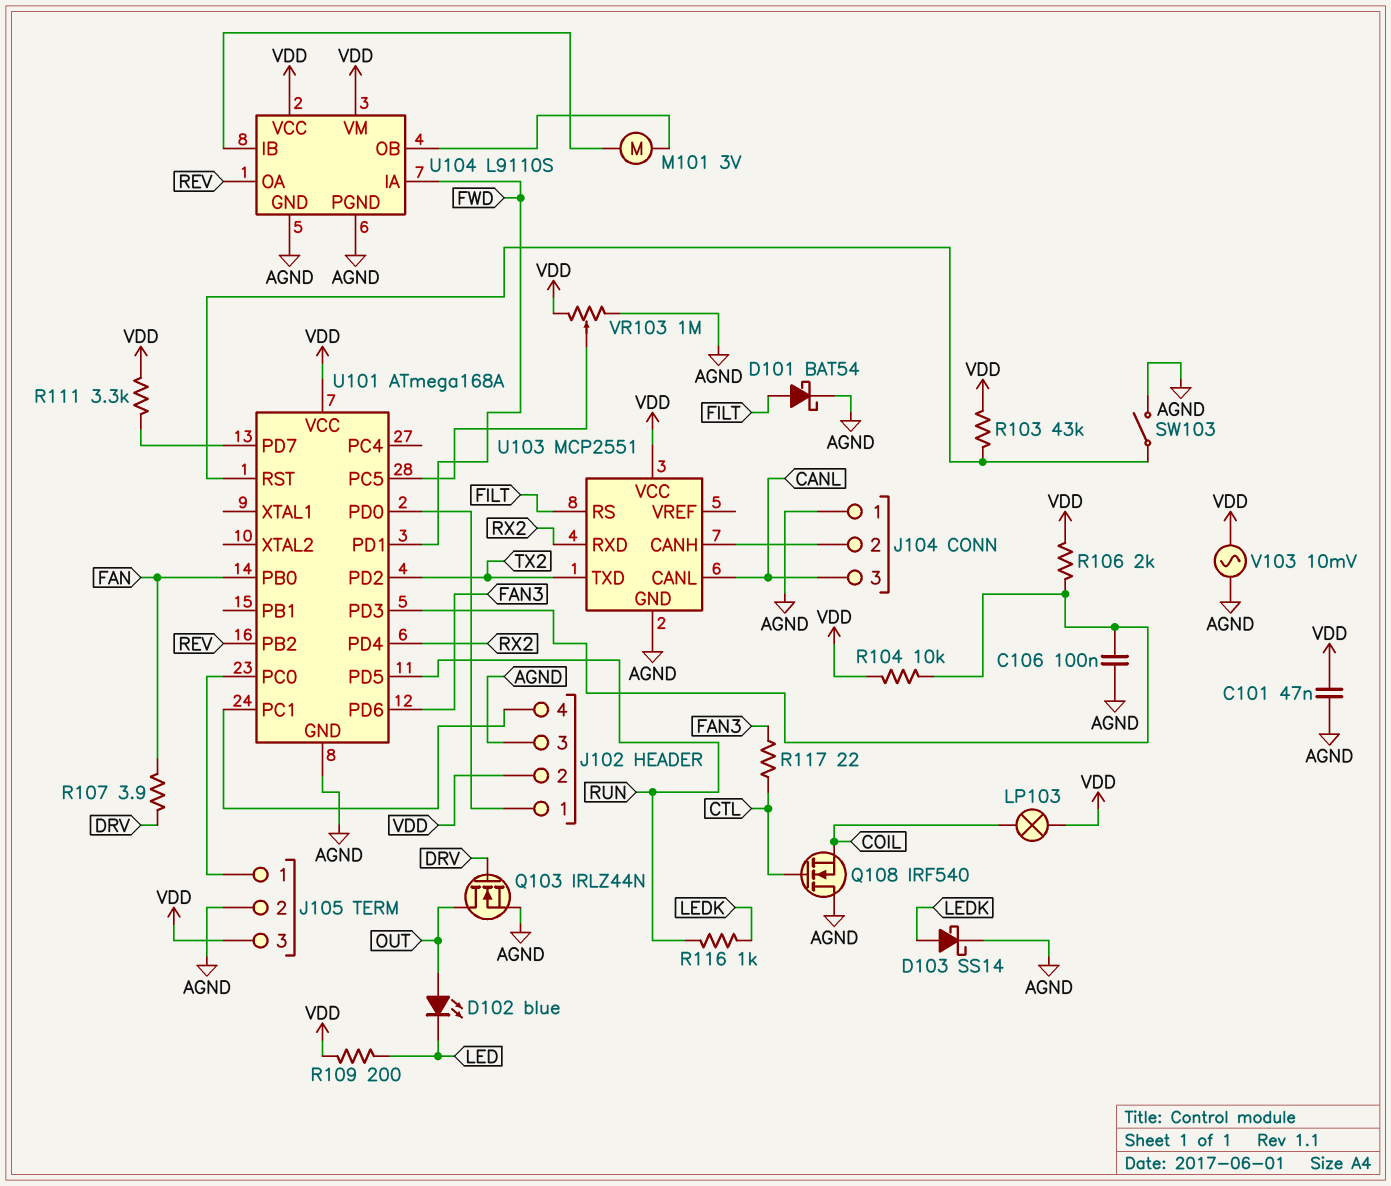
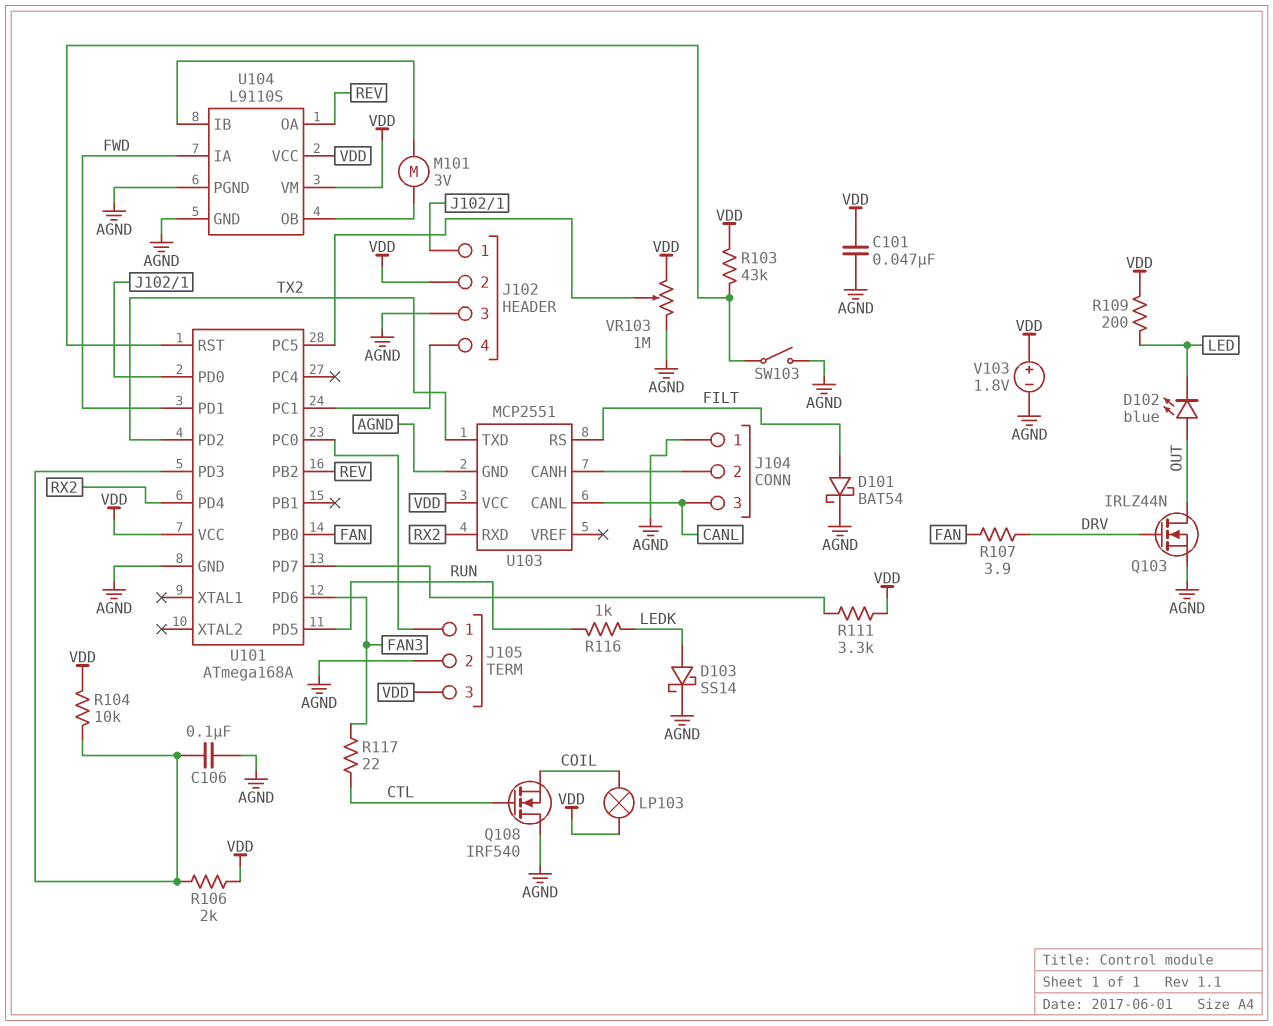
V103: AC 10mV (AGND, VDD) -> 1.8V (plus VDD, minus AGND)

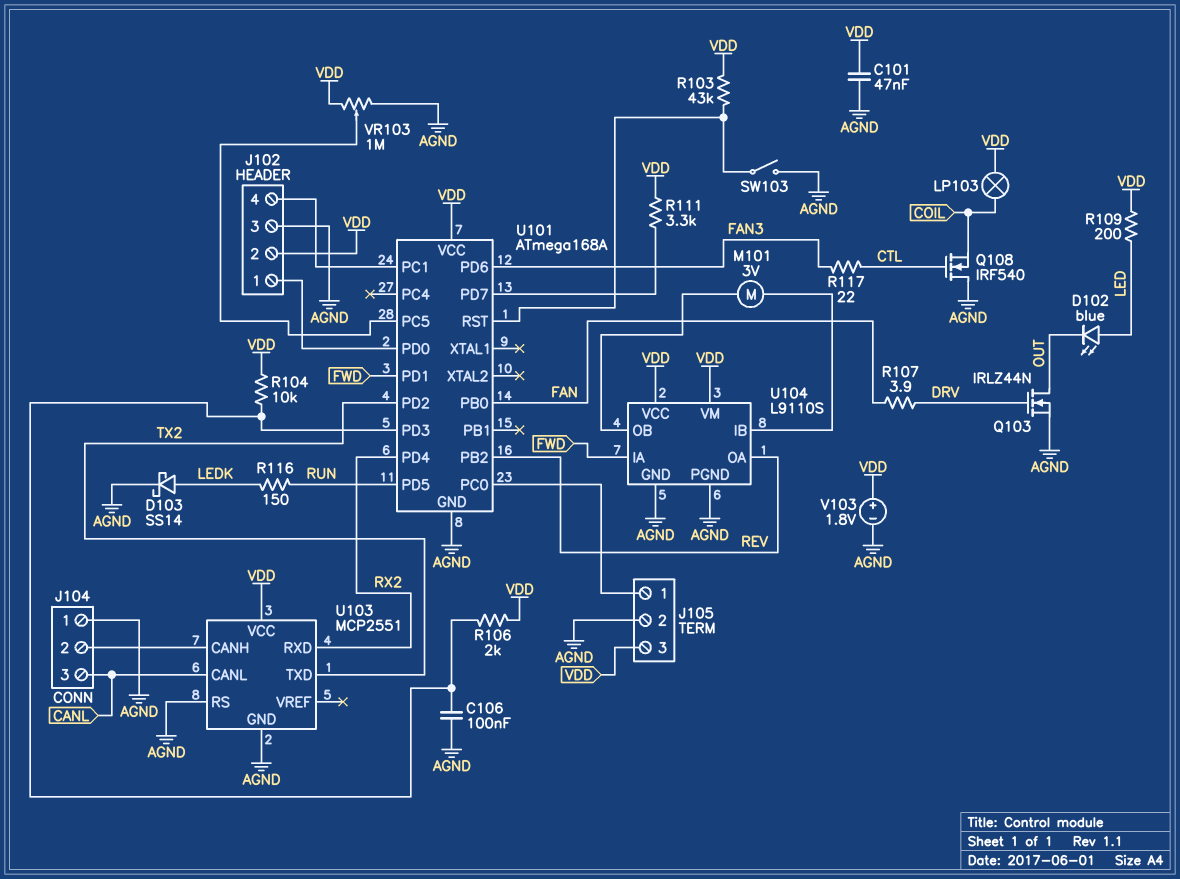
D101: schottky BAT54 (A FILT, K AGND) -> none
D102: LED blue (A OUT, K LED) -> LED blue (A LED, K OUT)
R116: 1k (LEDK, RUN) -> 150 (LEDK, RUN)
U103 pin RS: FILT -> AGND

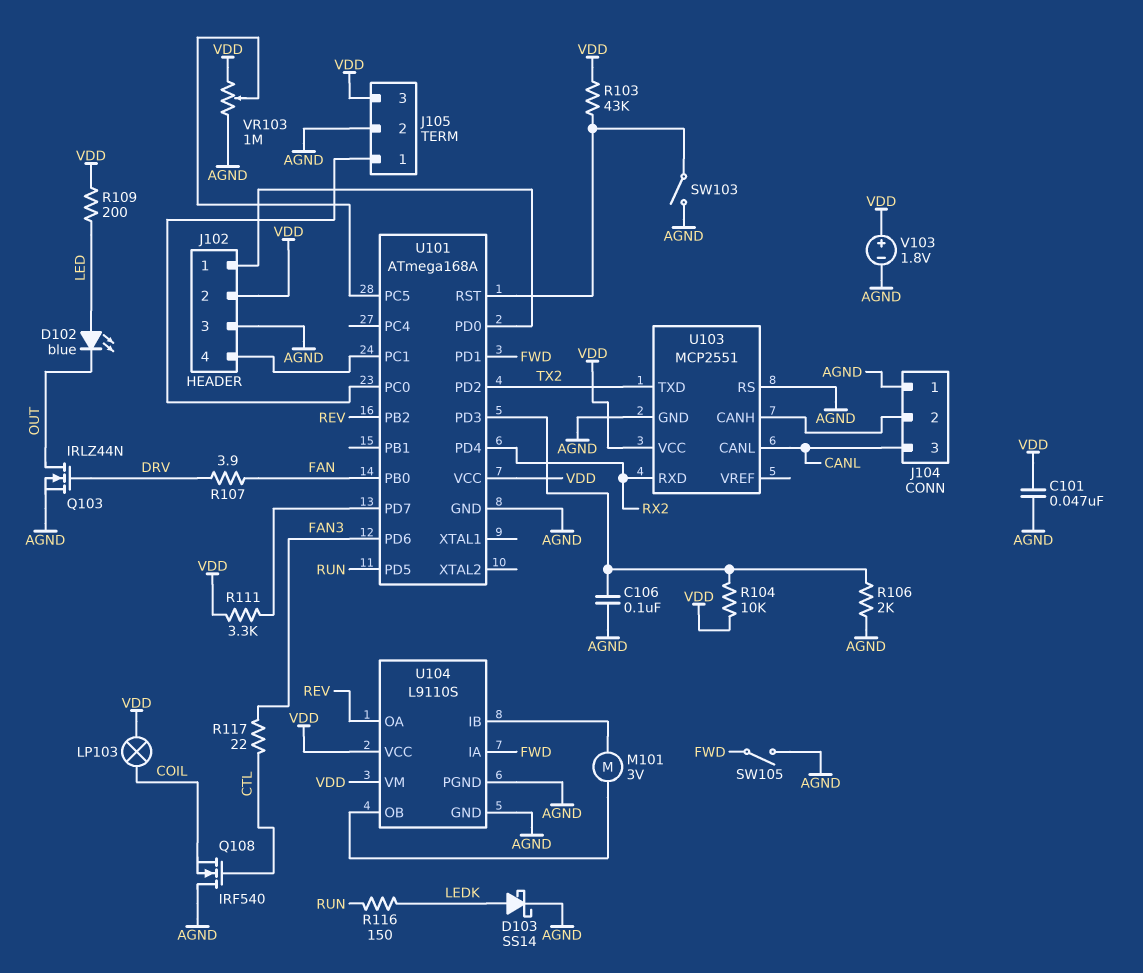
R106: 2k (U101/PD3, VDD) -> 2k (AGND, U101/PD3)
SW105: none -> switch (AGND, FWD)

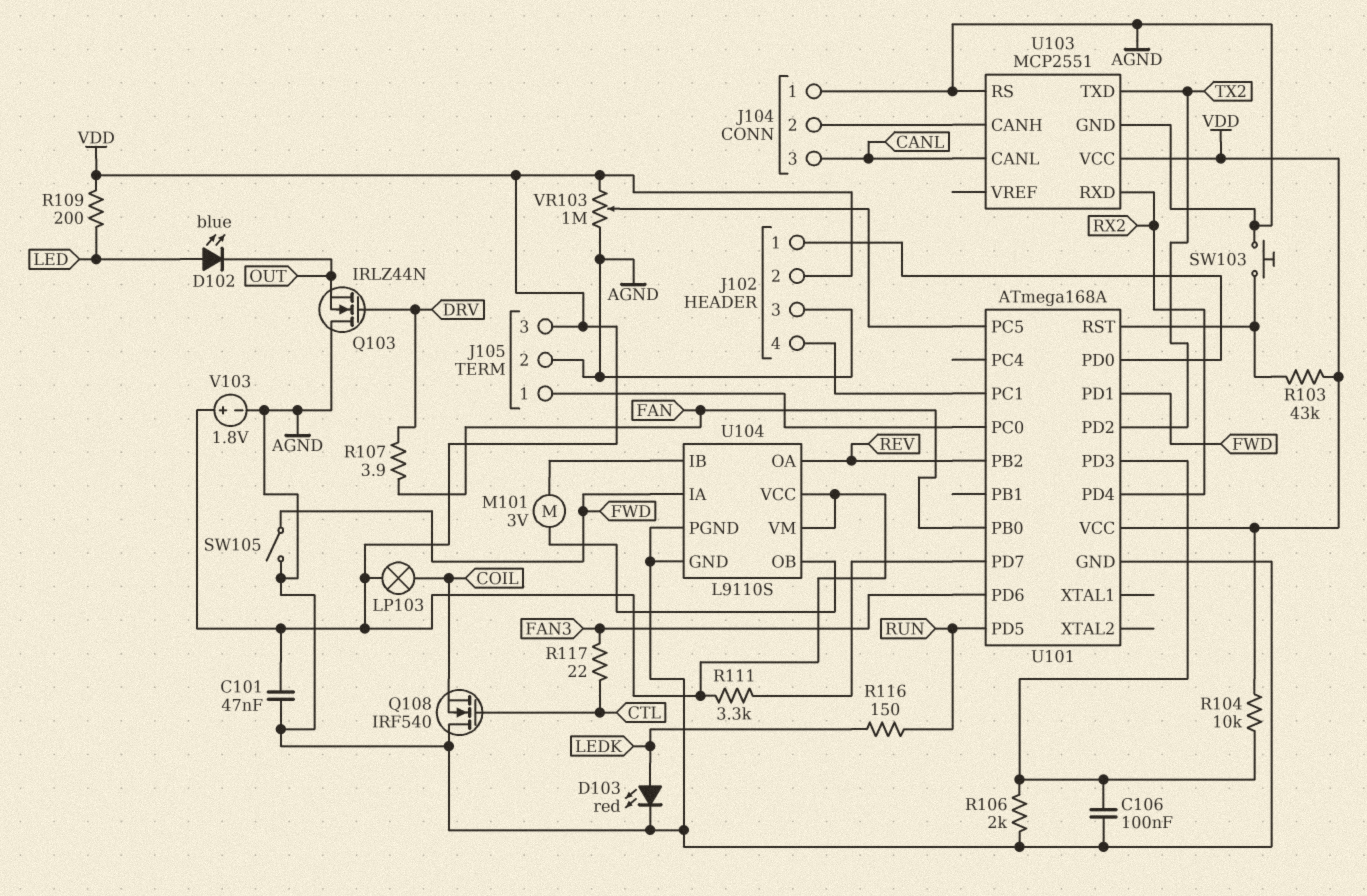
D103: schottky SS14 (A LEDK, K AGND) -> LED red (A LEDK, K AGND)
Q103: NMOS IRLZ44N (G DRV, D OUT, S AGND) -> NMOS IRLZ44N (G DRV, D AGND, S OUT)
SW103: switch (AGND, U101/RST) -> button (AGND, U101/RST)

